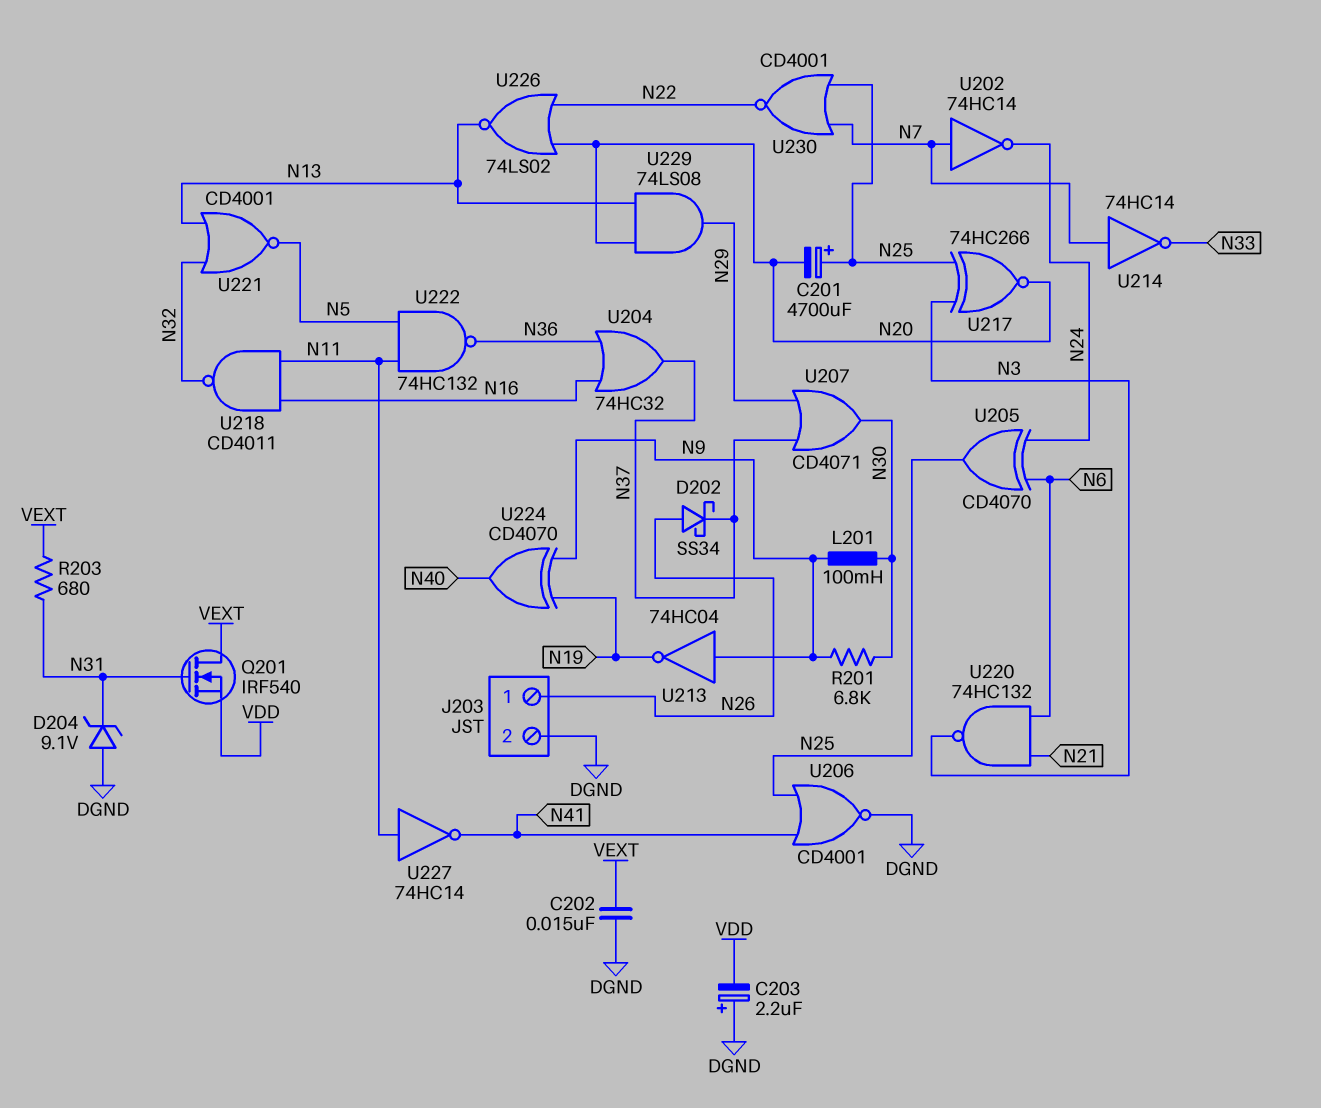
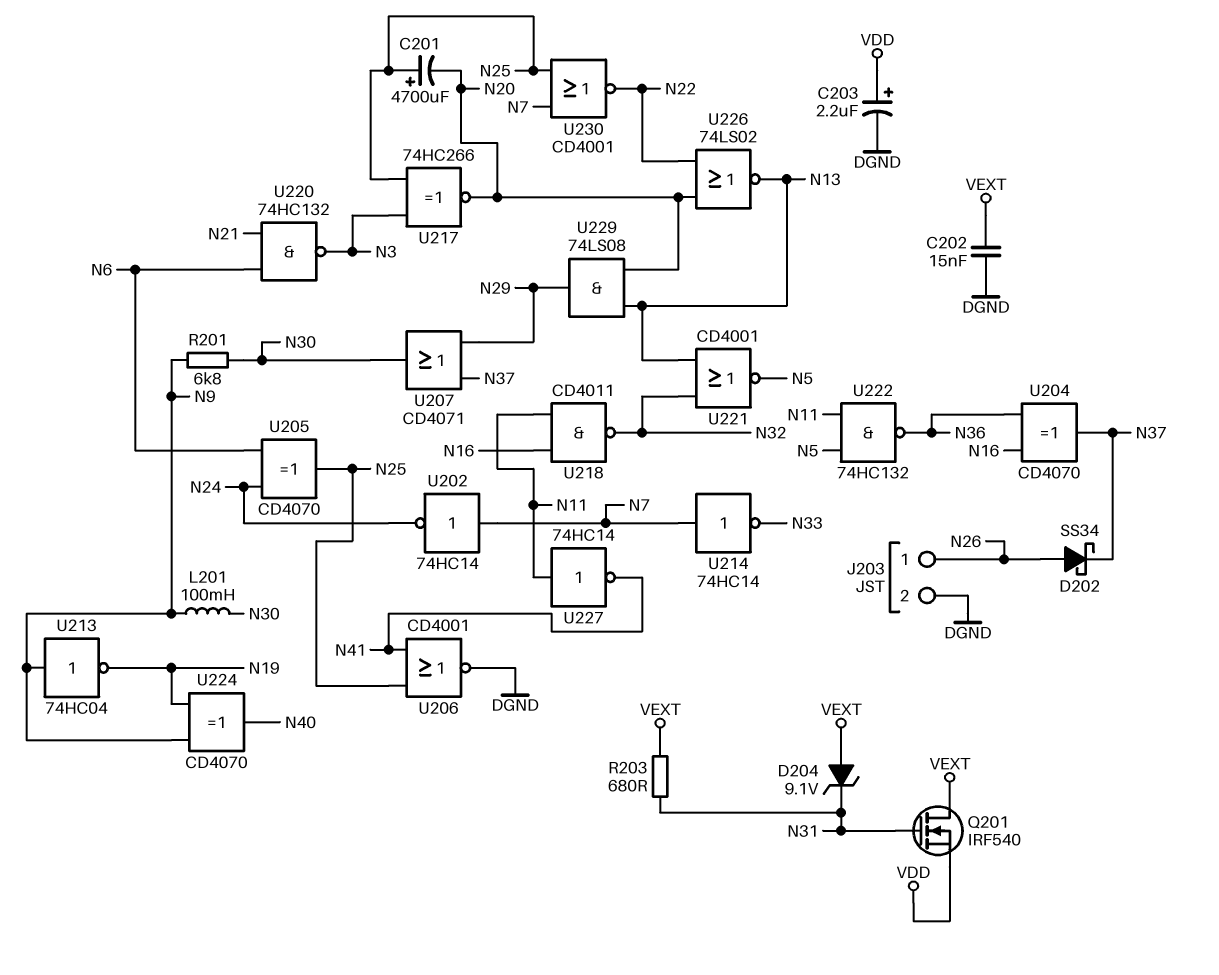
C203: 2.2uF (plus DGND, minus VDD) -> 2.2uF (plus VDD, minus DGND)
D204: zener 9.1V (A DGND, K N31) -> zener 9.1V (A VEXT, K N31)
U204: OR 74HC32 (in N16, in N36, out N37) -> XOR CD4070 (in N16, in N36, out N37)

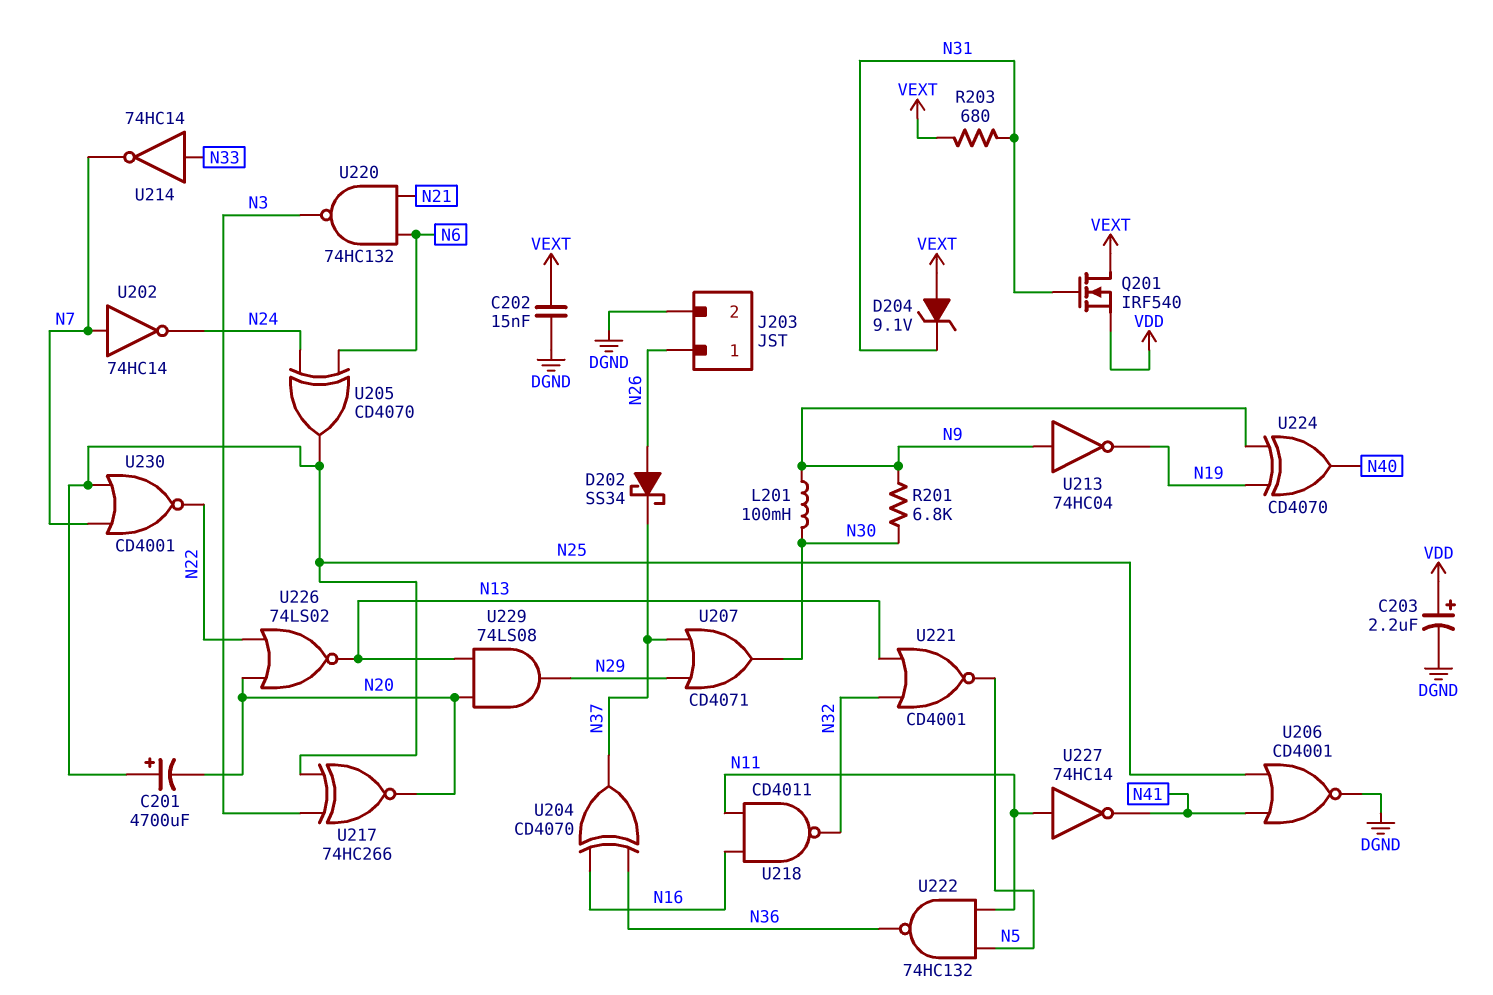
U214: NOT 74HC14 (in N7, out N33) -> NOT 74HC14 (in N33, out N7)

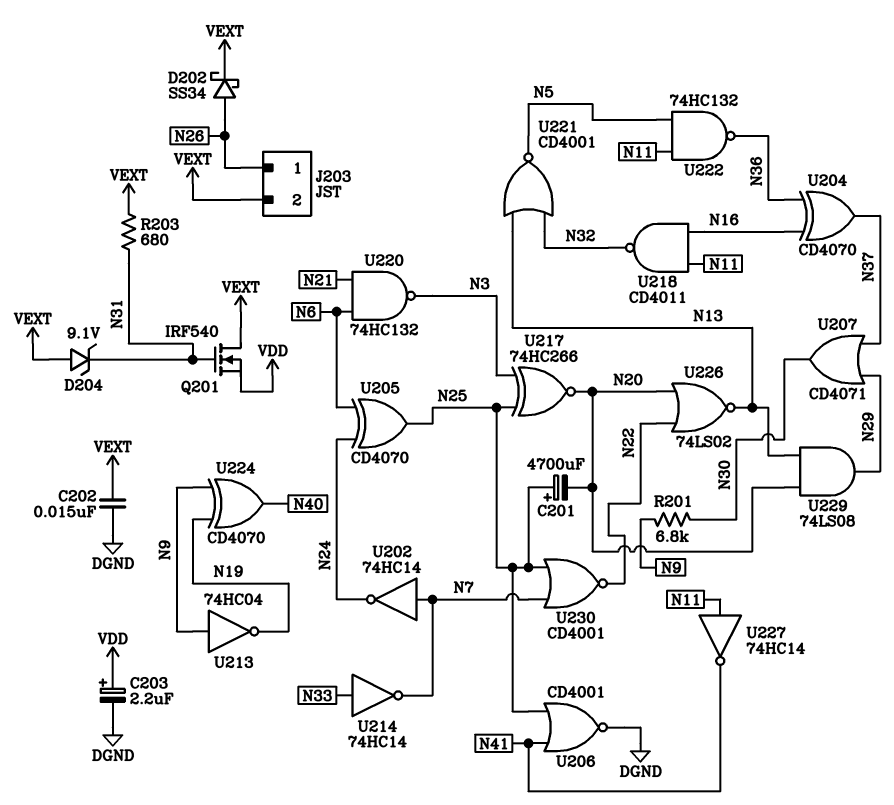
D202: schottky SS34 (A N26, K N37) -> schottky SS34 (A N26, K VEXT)
J203 pin 2: DGND -> VEXT
L201: 100mH (N9, N30) -> none

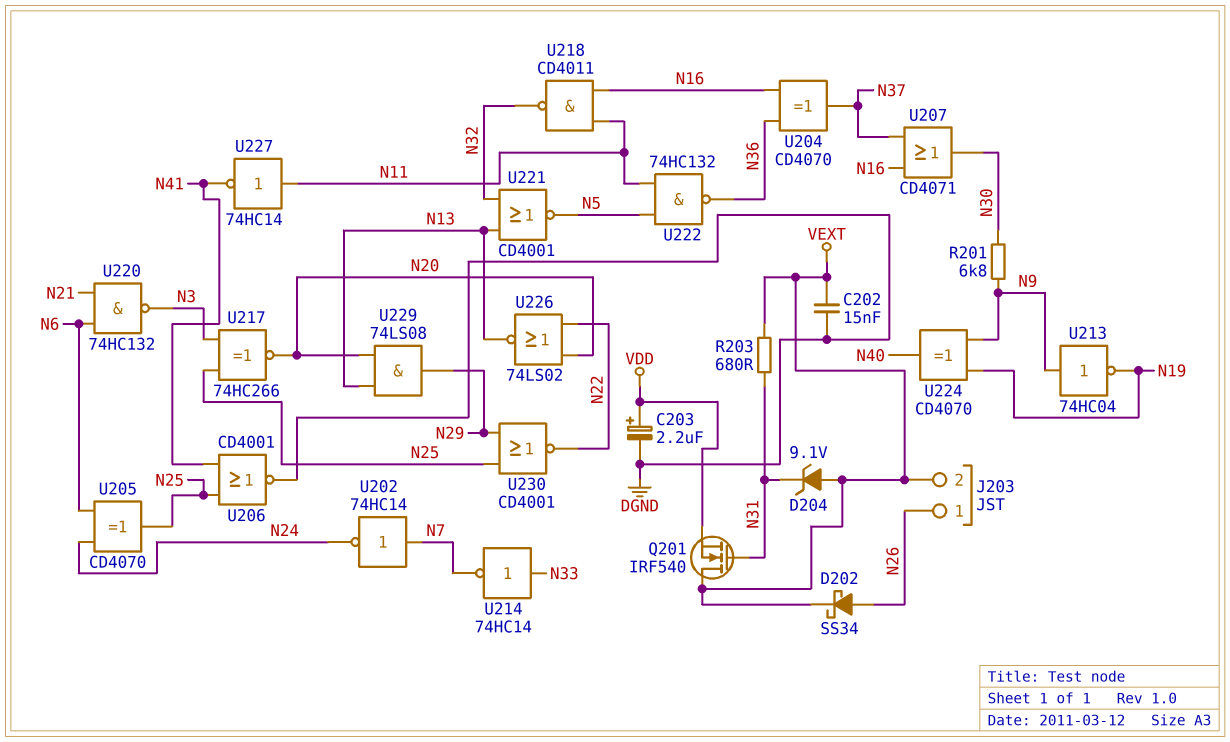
C201: 4700uF (plus N25, minus N20) -> none
U207: OR CD4071 (in N29, in N37, out N30) -> OR CD4071 (in N16, in N37, out N30)
U230: NOR CD4001 (in N7, in N25, out N22) -> NOR CD4001 (in N25, in N29, out N22)

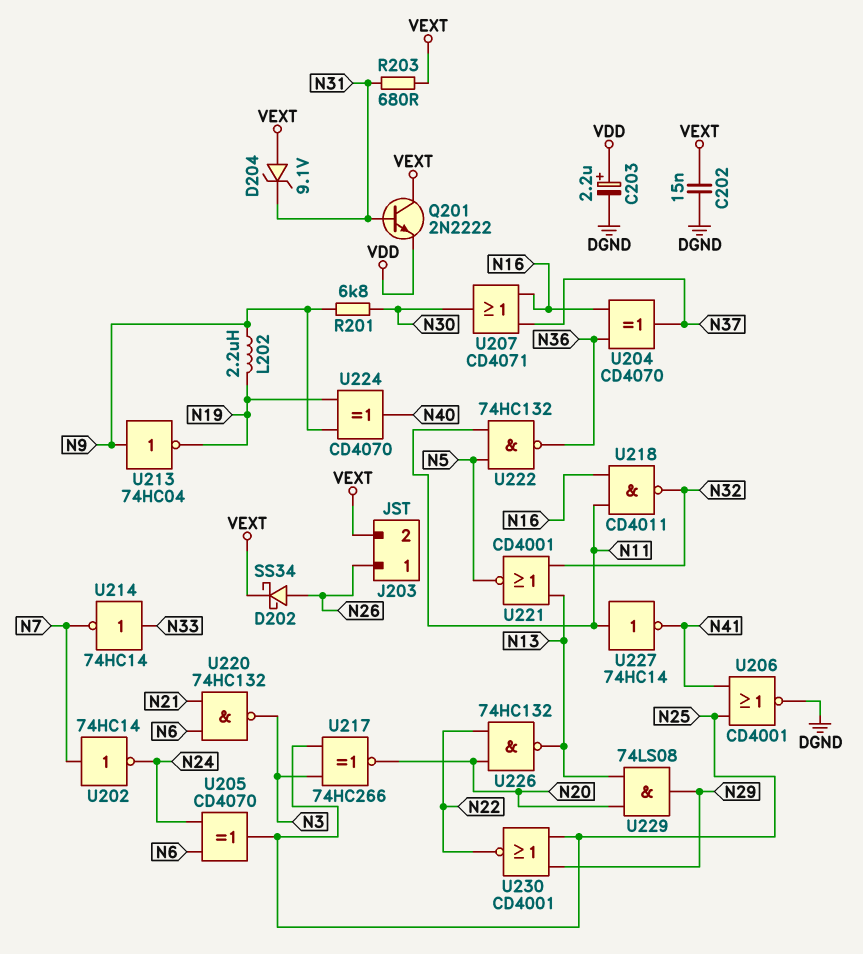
L202: none -> 2.2uH (N9, N19)
Q201: NMOS IRF540 (G N31, D VEXT, S VDD) -> NPN 2N2222 (B N31, C VEXT, E VDD)
U226: NOR 74LS02 (in N20, in N22, out N13) -> NAND 74HC132 (in N20, in N22, out N13)

